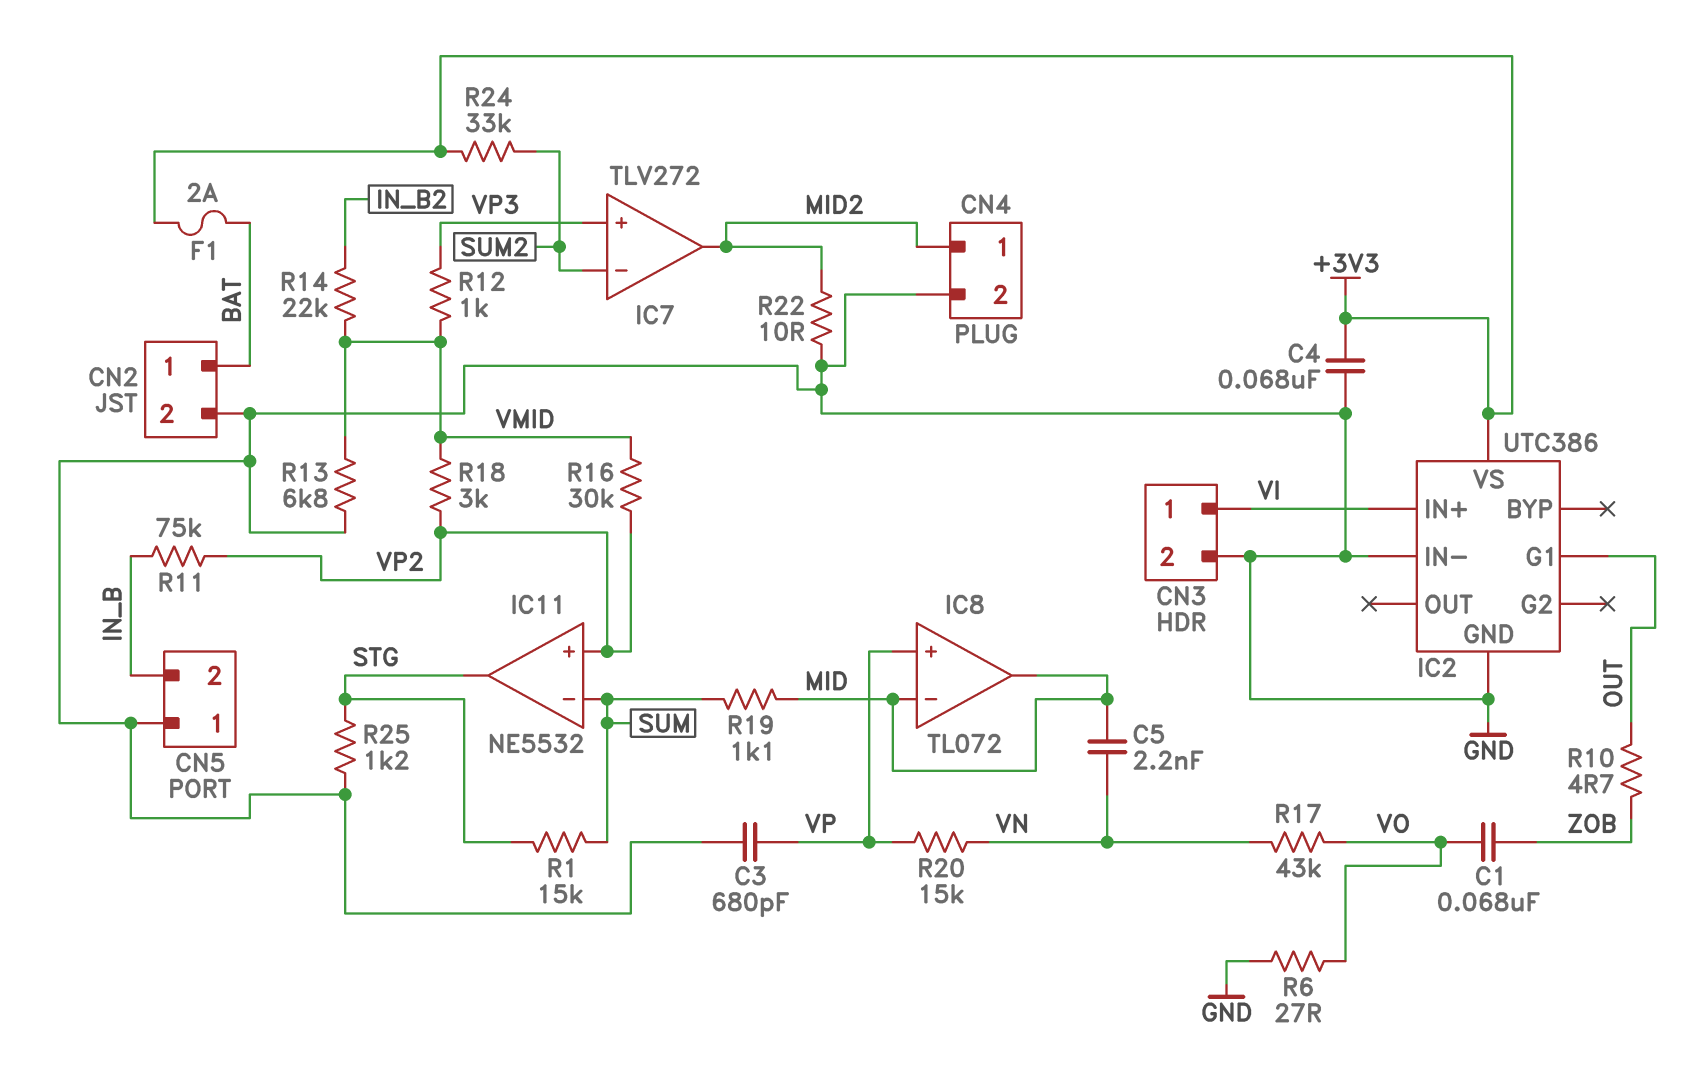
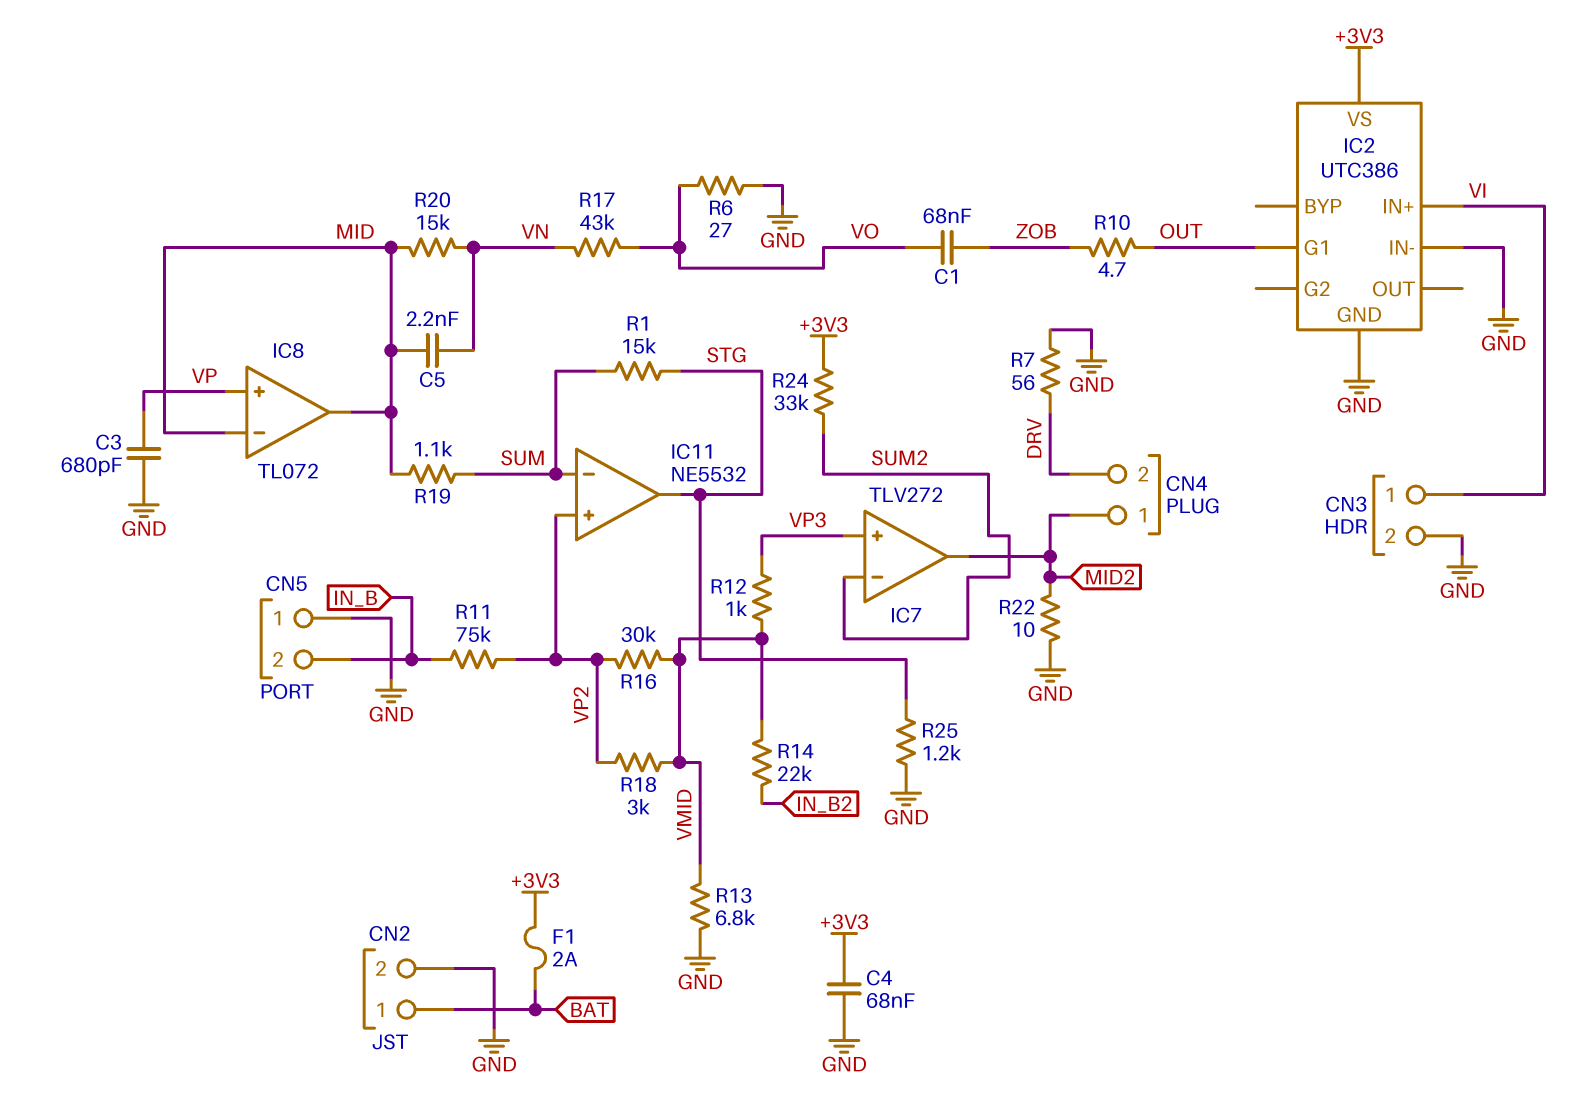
CN4 pin 2: GND -> DRV
R7: none -> 56 (DRV, GND)
R20: 15k (VN, VP) -> 15k (MID, VN)

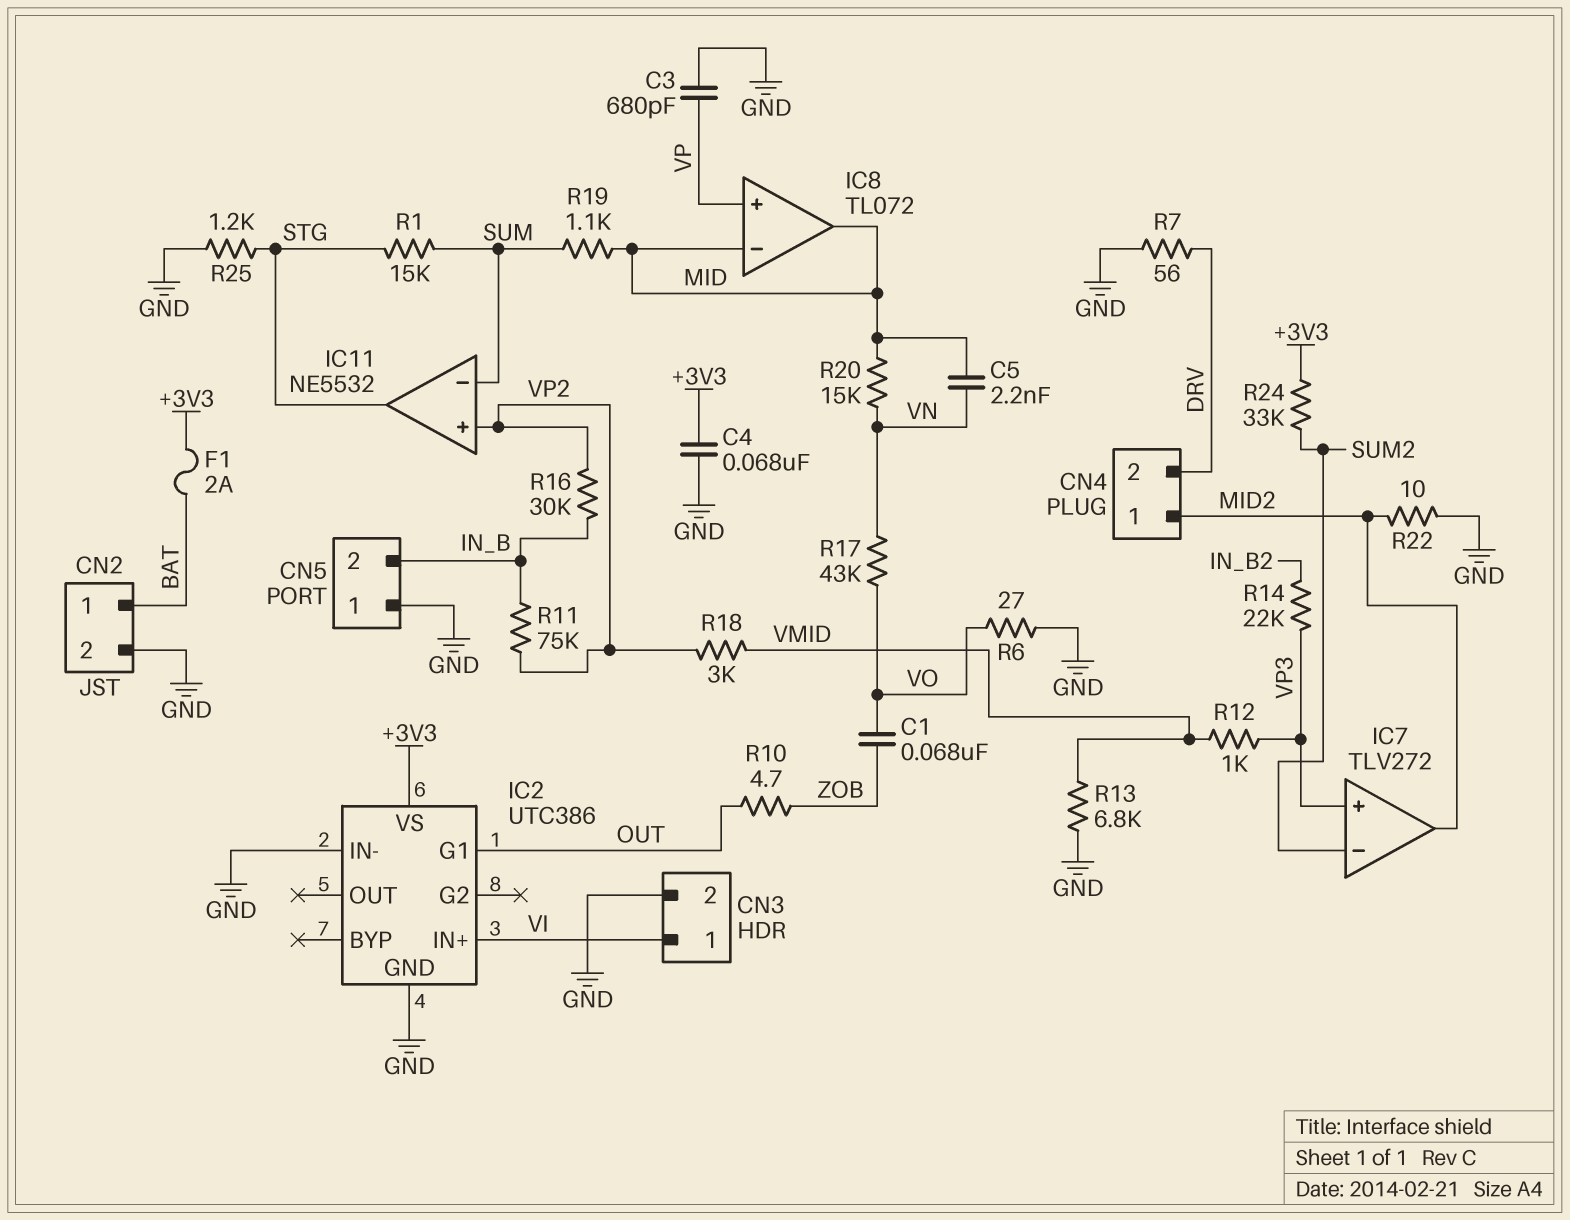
R14: 22k (IN_B2, VMID) -> 22k (IN_B2, VP3)
R16: 30k (VMID, VP2) -> 30k (IN_B, VP2)

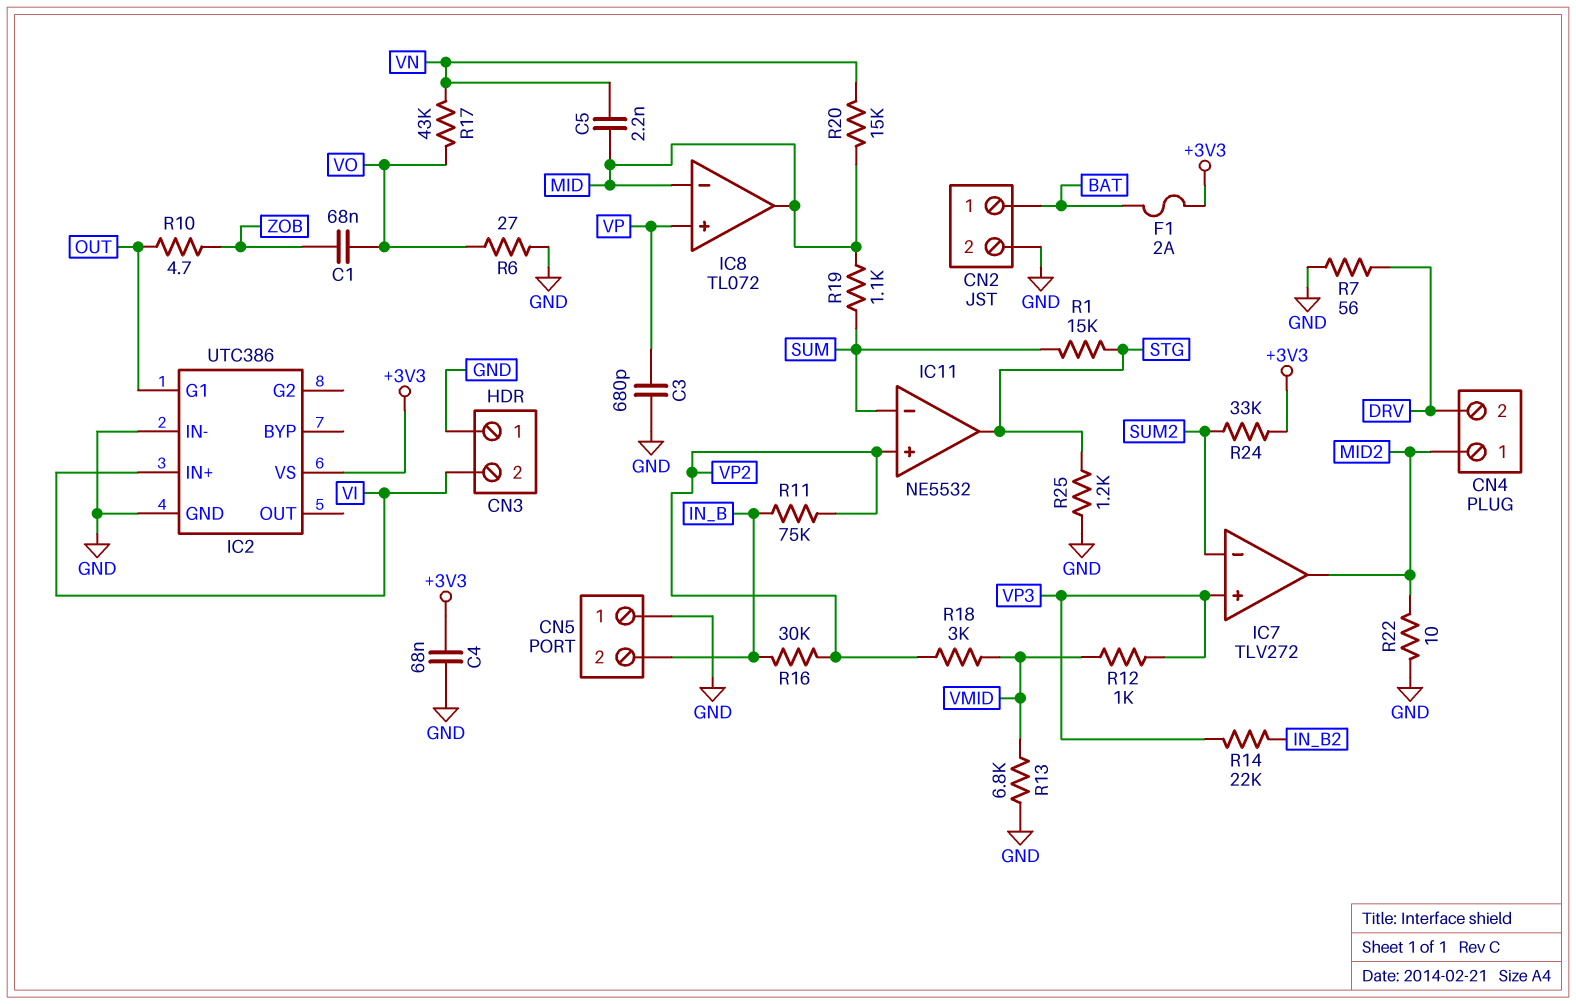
CN3 pin 1: VI -> GND
CN3 pin 2: GND -> VI

